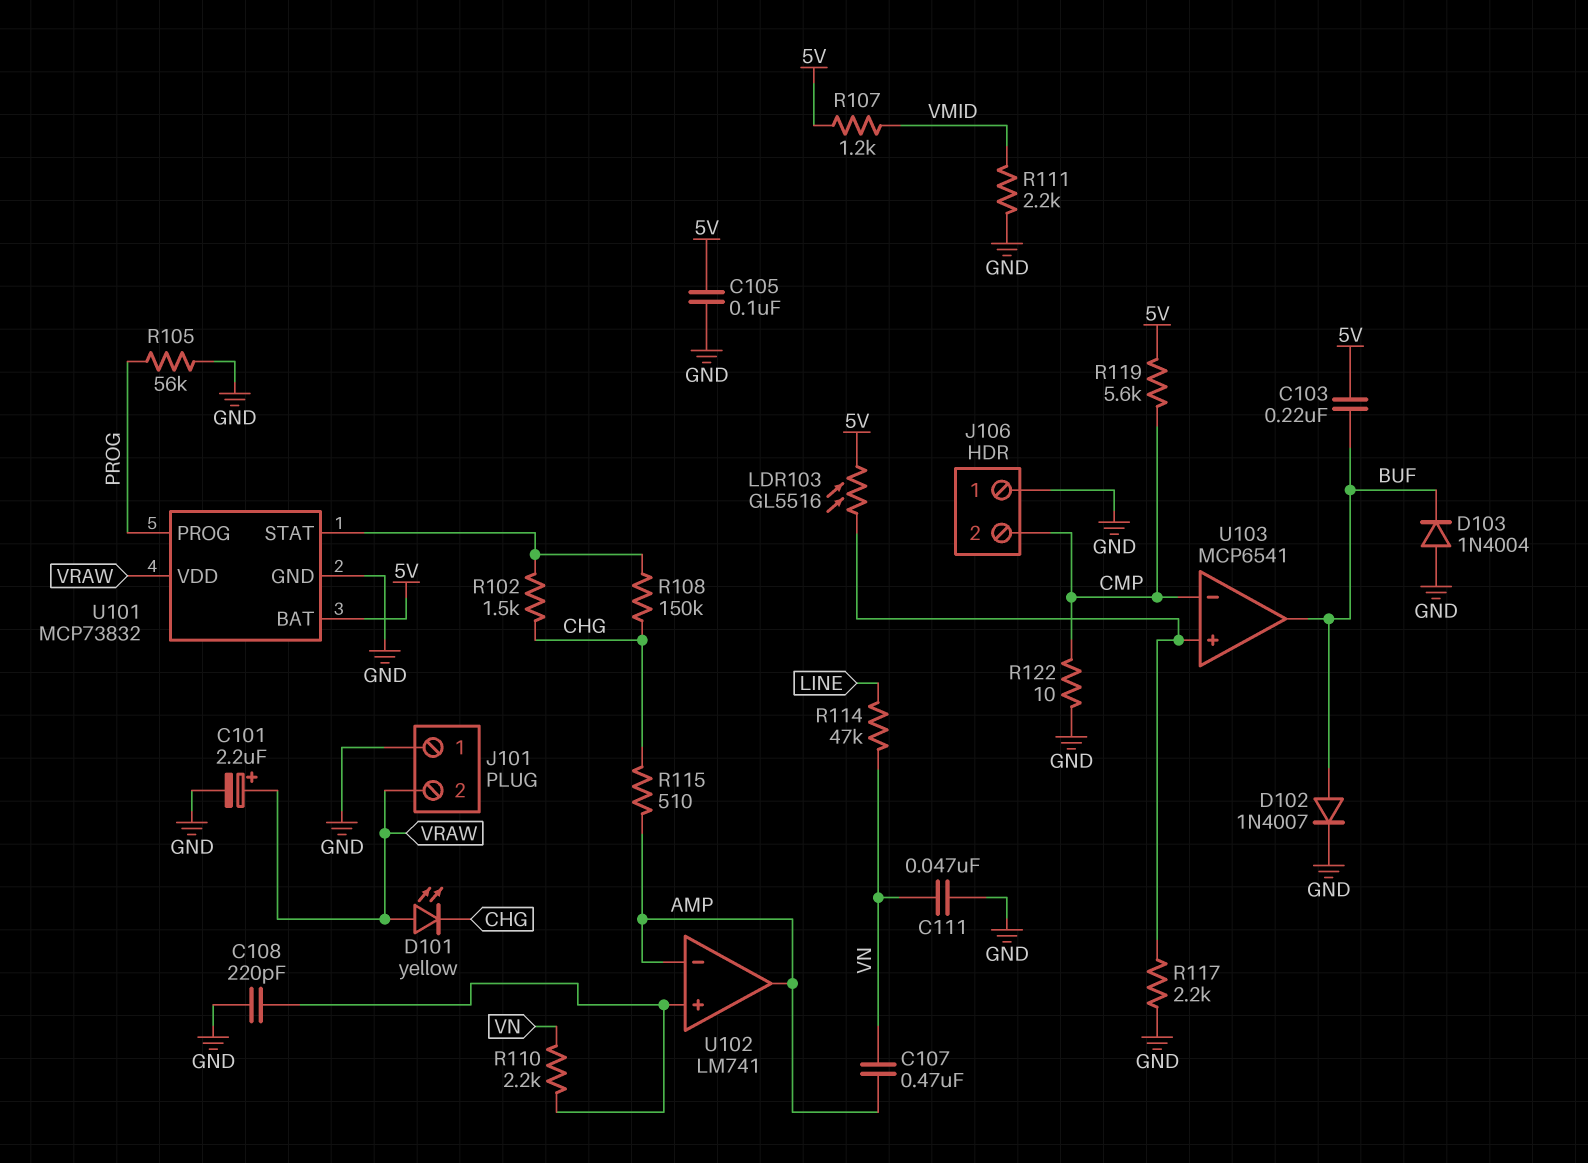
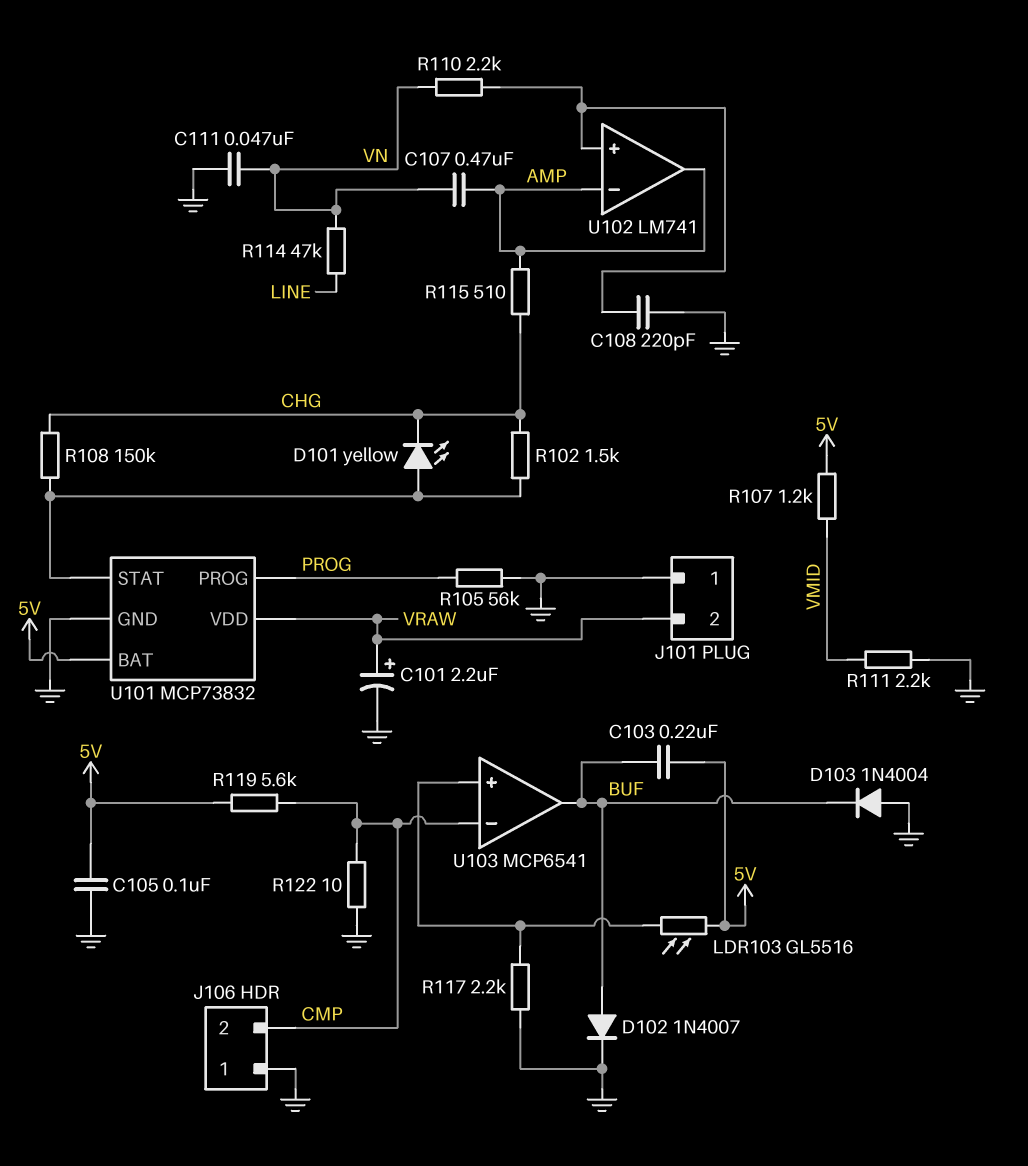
D101: LED yellow (A VRAW, K CHG) -> LED yellow (A U101/STAT, K CHG)

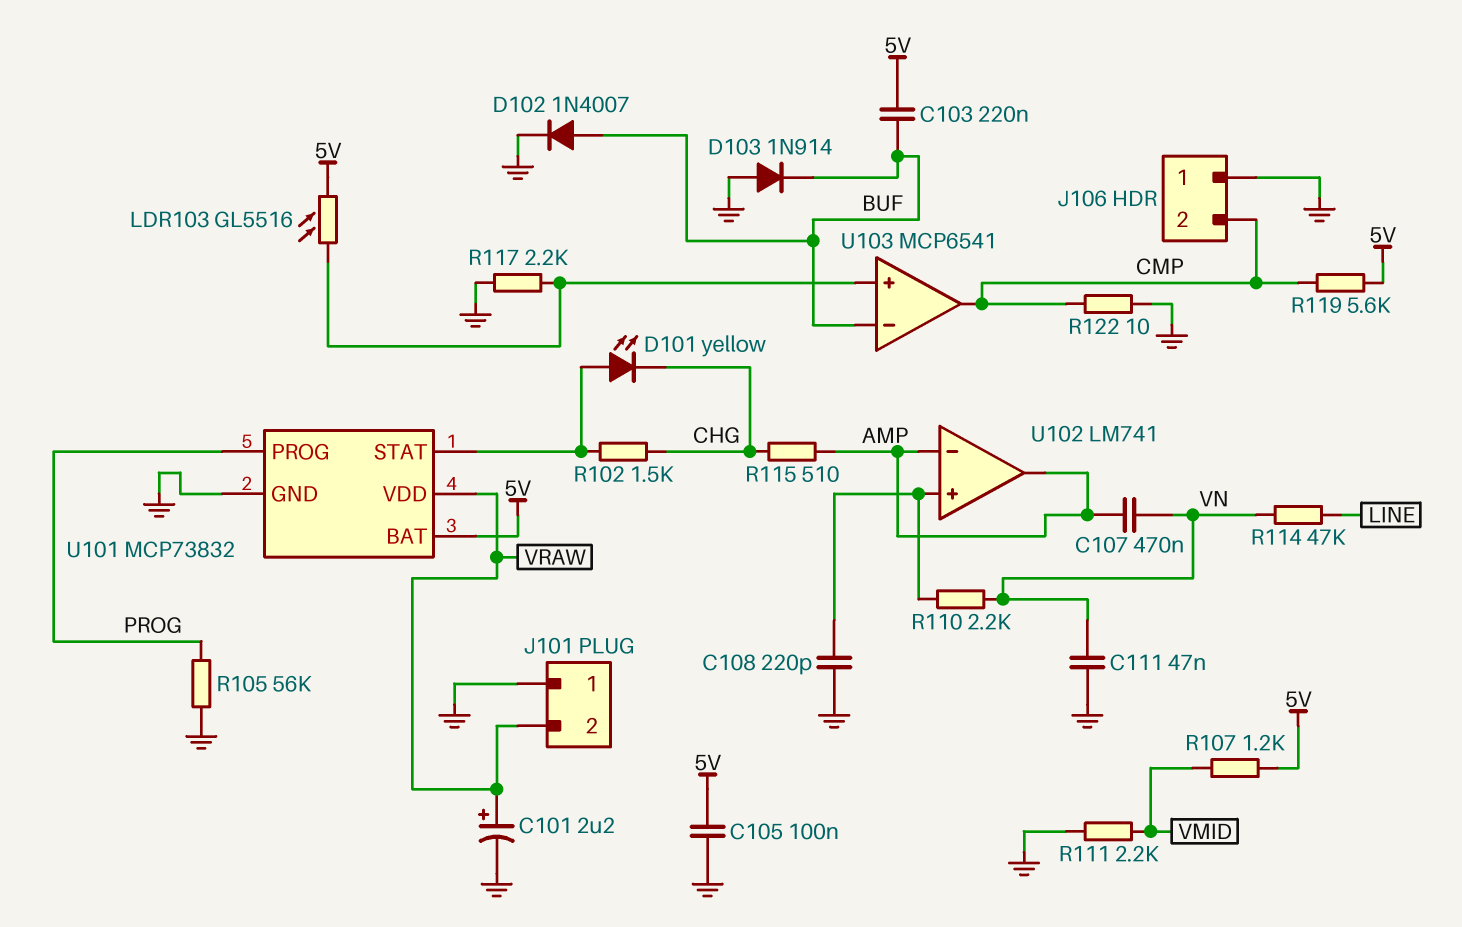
D103: diode 1N4004 (A GND, K BUF) -> diode 1N914 (A GND, K BUF)
R108: 150k (CHG, U101/STAT) -> none
U103 pin in-: CMP -> BUF
U103 pin out: BUF -> CMP

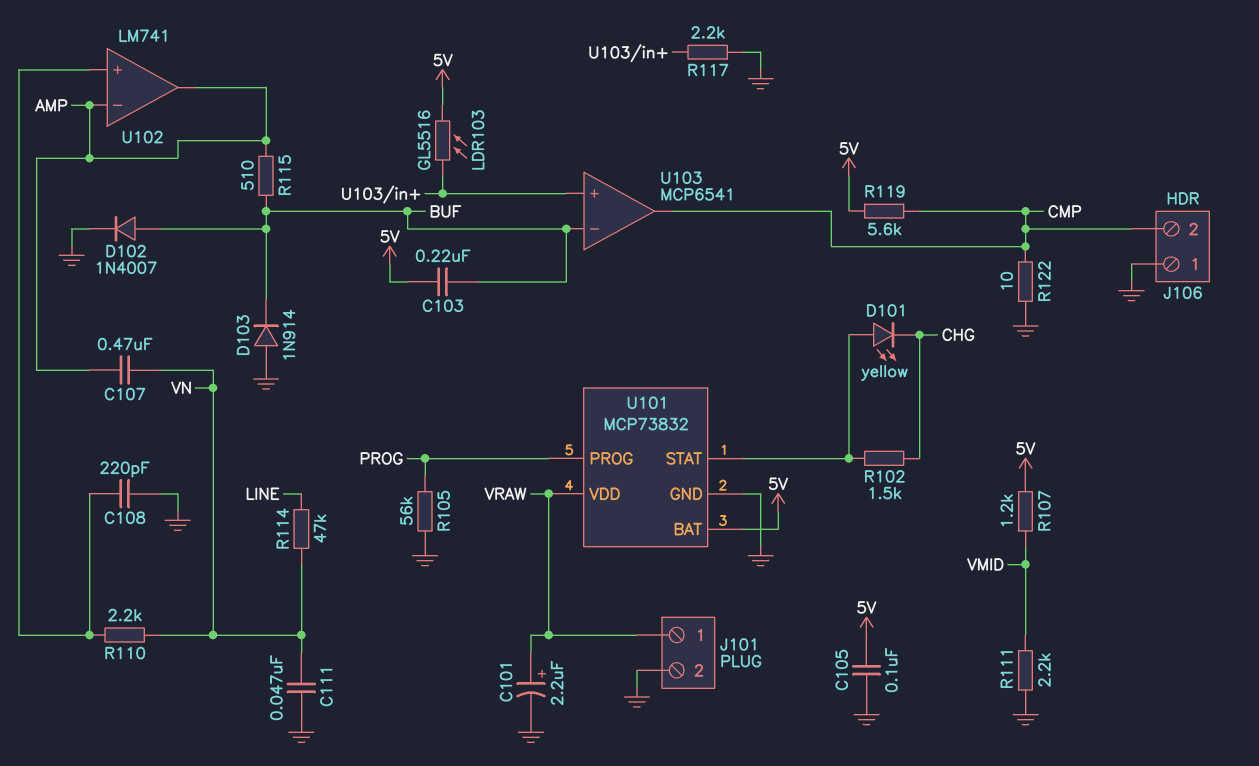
J101 pin 1: GND -> VRAW
J101 pin 2: VRAW -> GND
R115: 510 (AMP, CHG) -> 510 (AMP, BUF)

